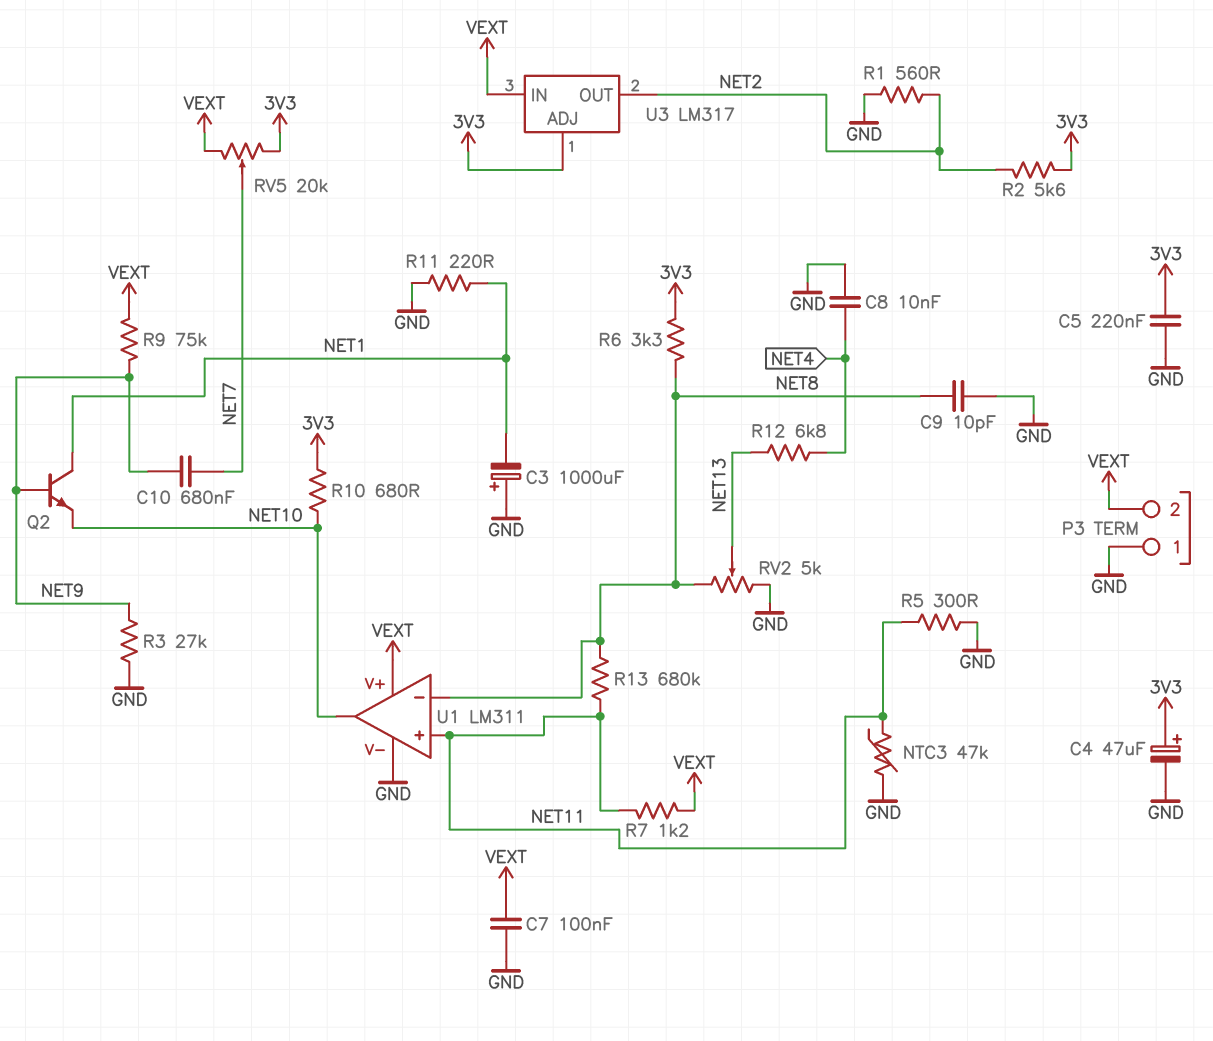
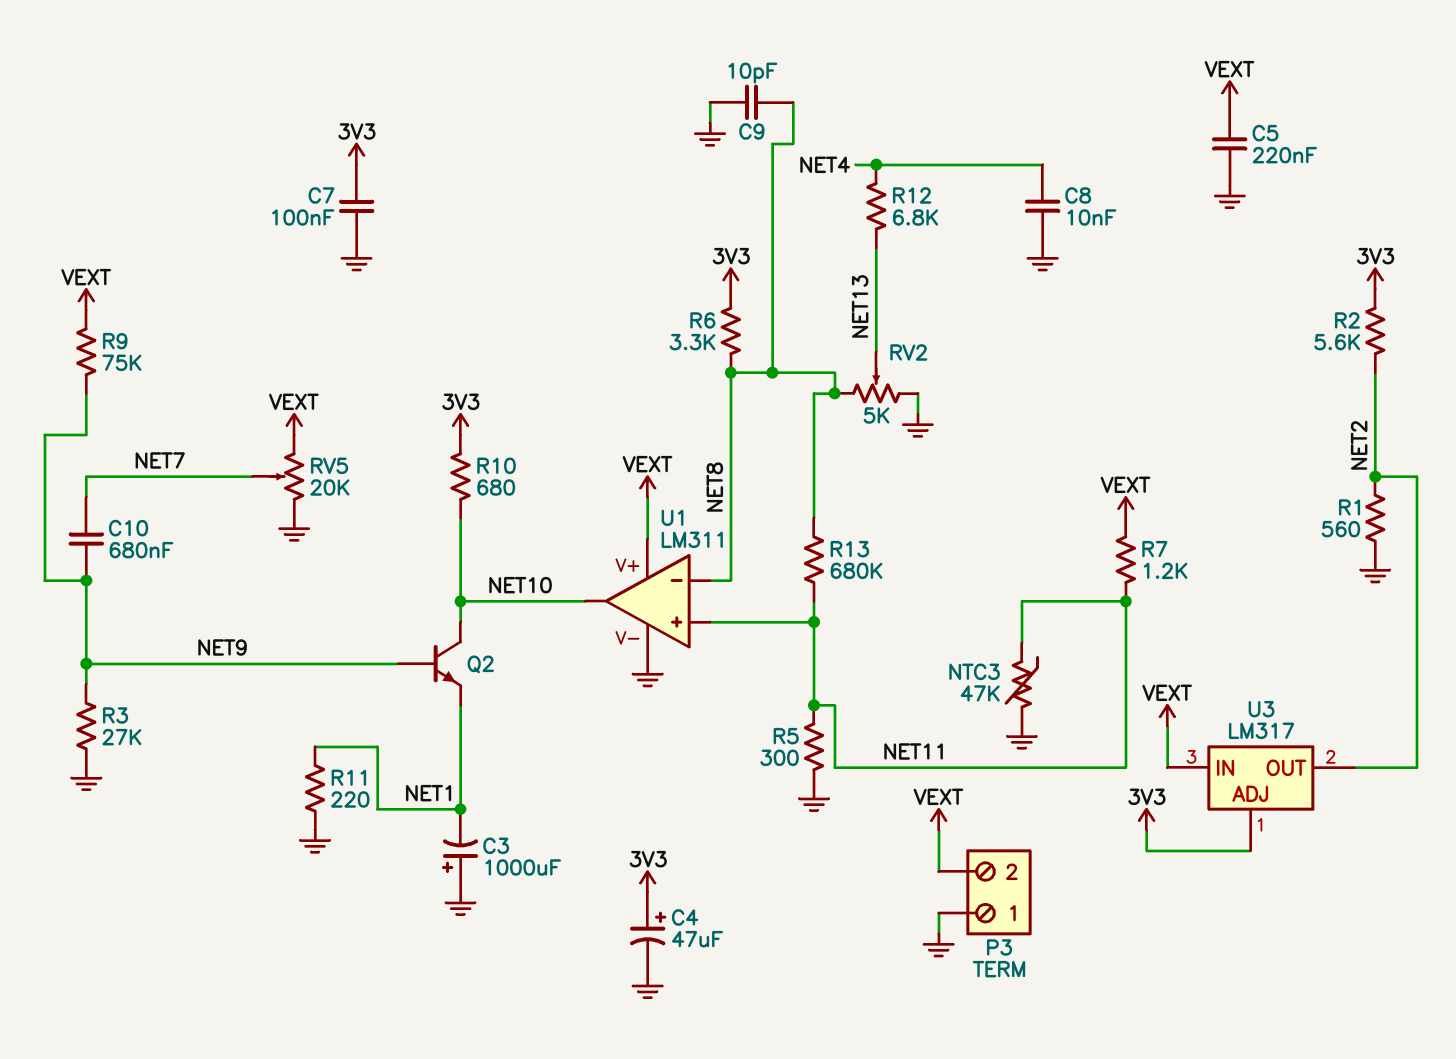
C5: 220nF (3V3, GND) -> 220nF (GND, VEXT)
C7: 100nF (GND, VEXT) -> 100nF (3V3, GND)
Q2: NPN (B NET9, C NET1, E NET10) -> NPN (B NET9, C NET10, E NET1)
RV5: 20k (3V3, VEXT, wiper NET7) -> 20k (GND, VEXT, wiper NET7)

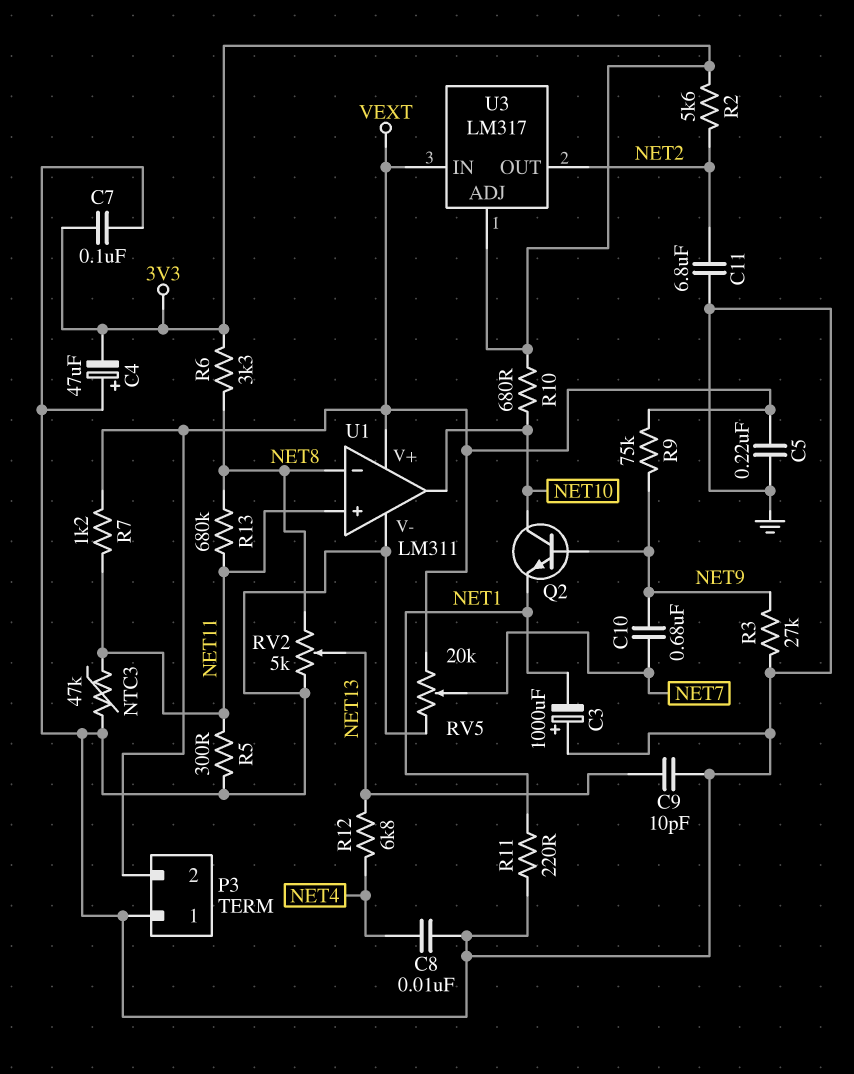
C4: 47uF (plus 3V3, minus GND) -> 47uF (plus GND, minus 3V3)
C9: 10pF (GND, NET8) -> 10pF (GND, NET13)
C11: none -> 6.8uF (GND, NET2)
R1: 560 (GND, NET2) -> none

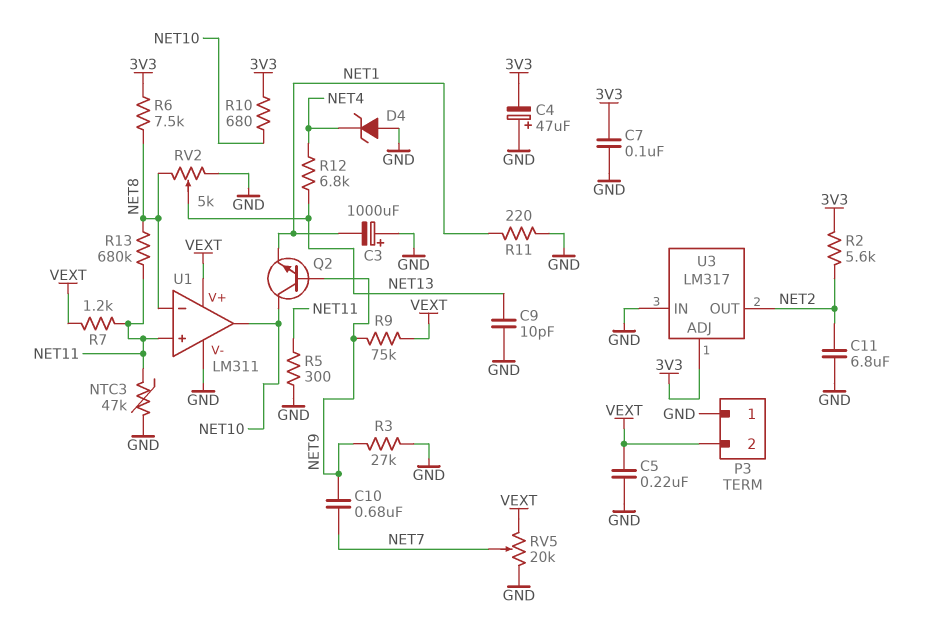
C8: 10nF (GND, NET4) -> none
D4: none -> zener (A GND, K NET4)
R6: 3.3k (3V3, NET8) -> 7.5k (3V3, NET8)
U3 pin IN: VEXT -> GND

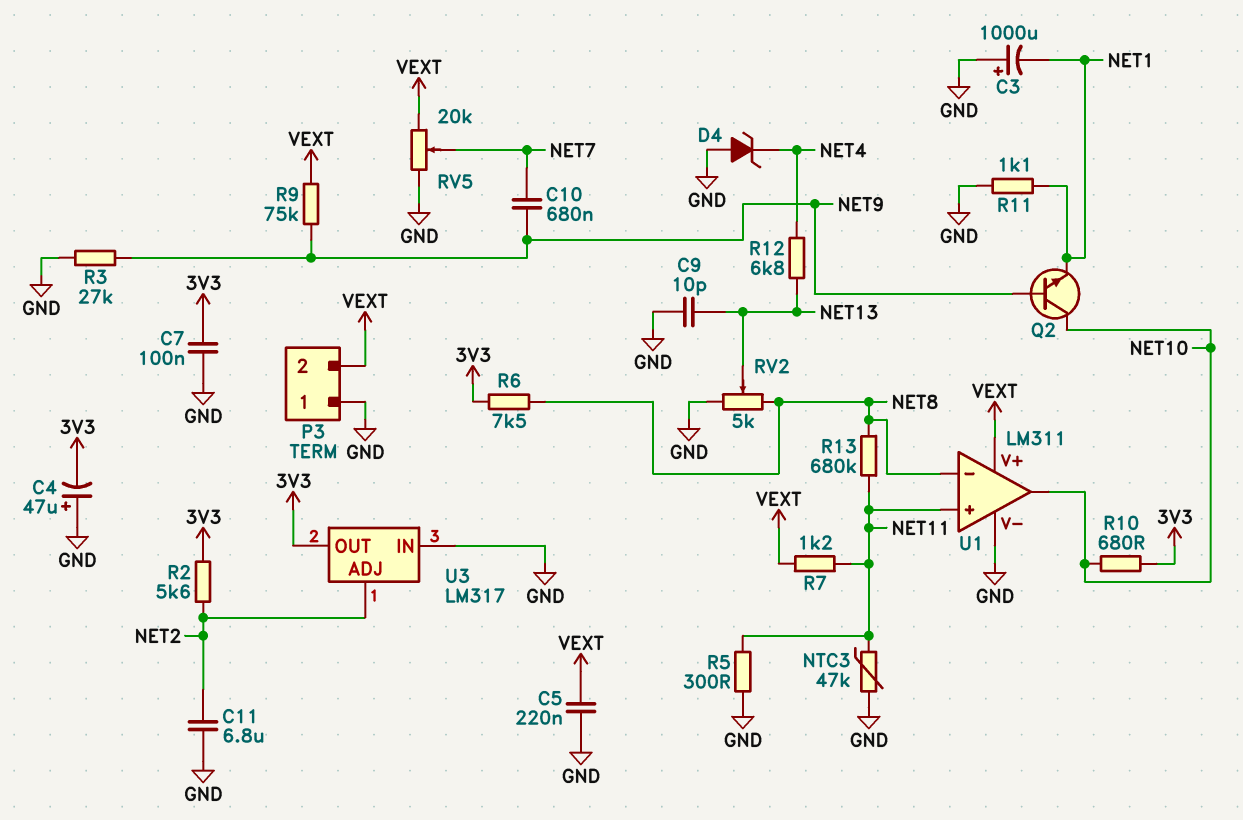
R11: 220 (GND, NET1) -> 1.1k (GND, NET1)
U3 pin ADJ: 3V3 -> NET2
U3 pin OUT: NET2 -> 3V3

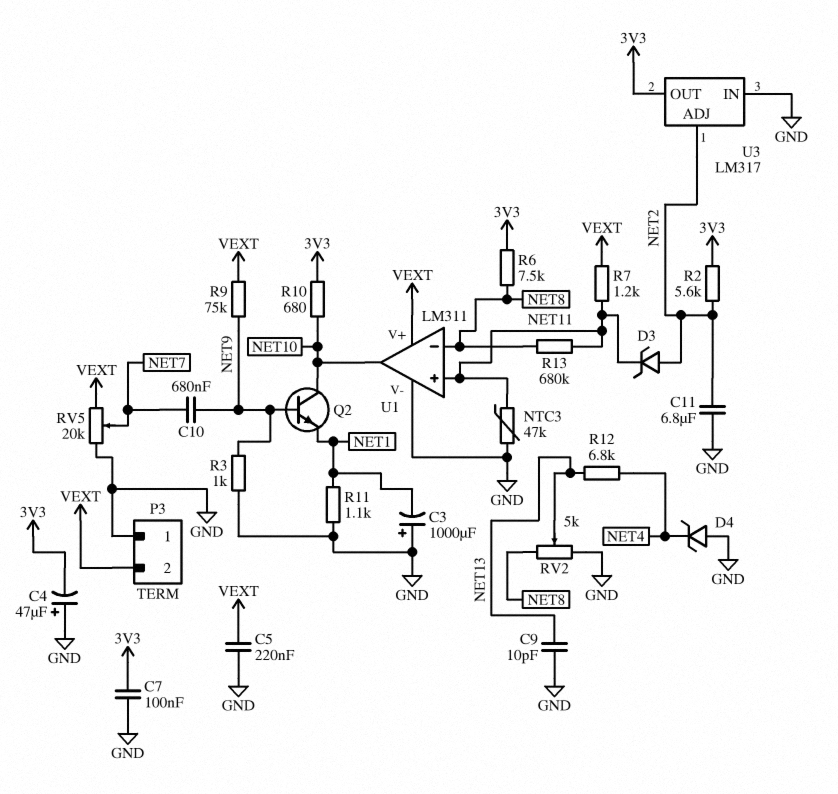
D3: none -> zener (A NET2, K NET11)
R3: 27k (GND, NET9) -> 1k (GND, NET9)
R5: 300 (GND, NET11) -> none

